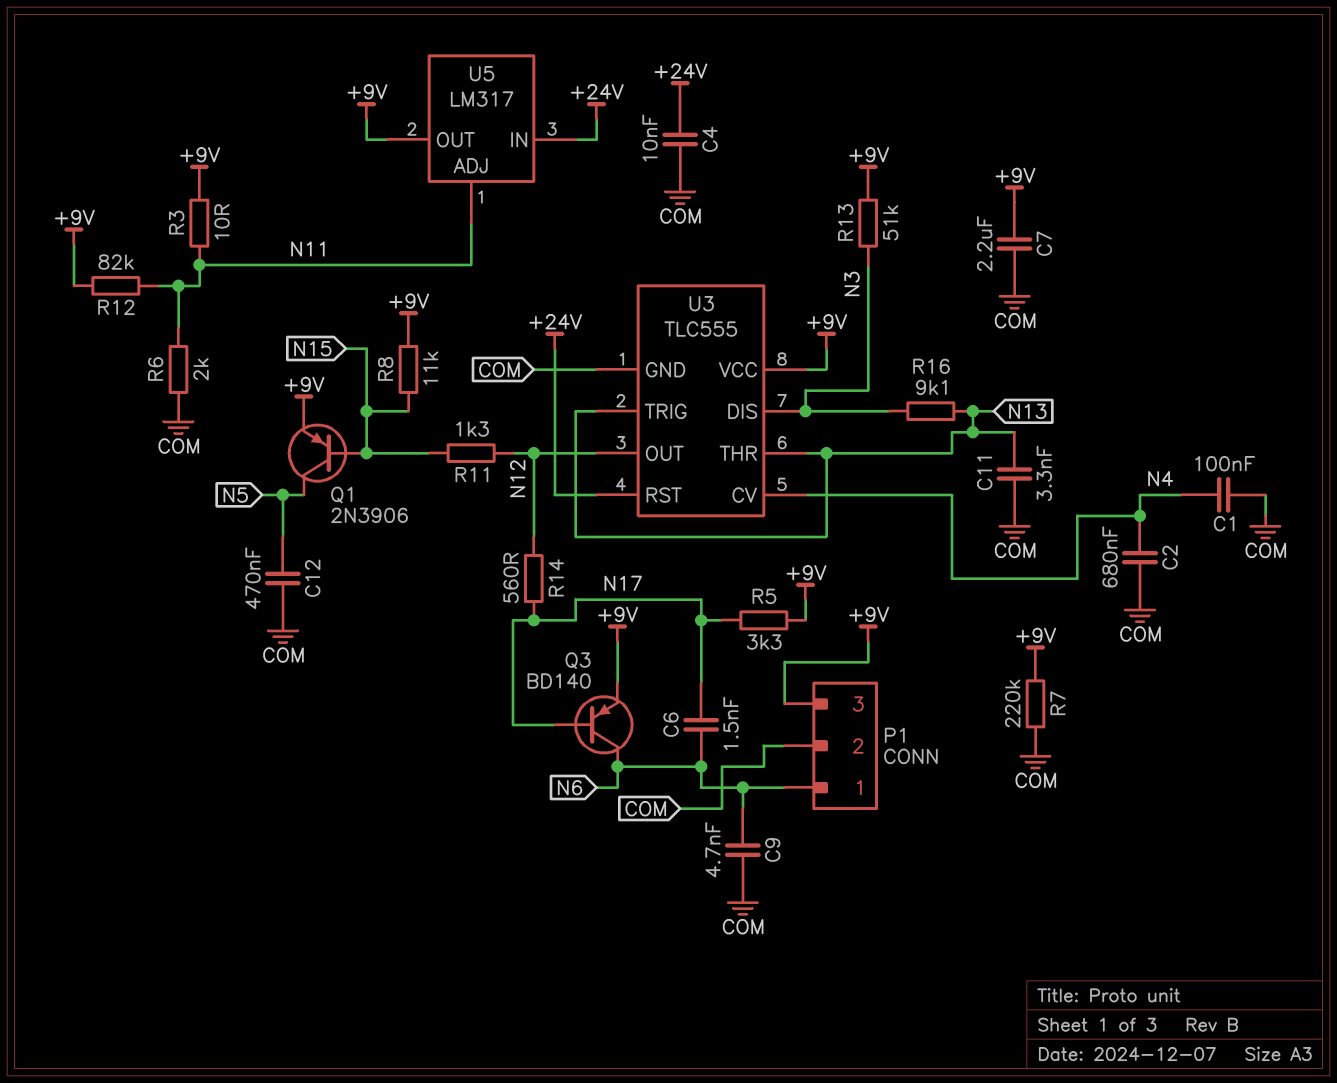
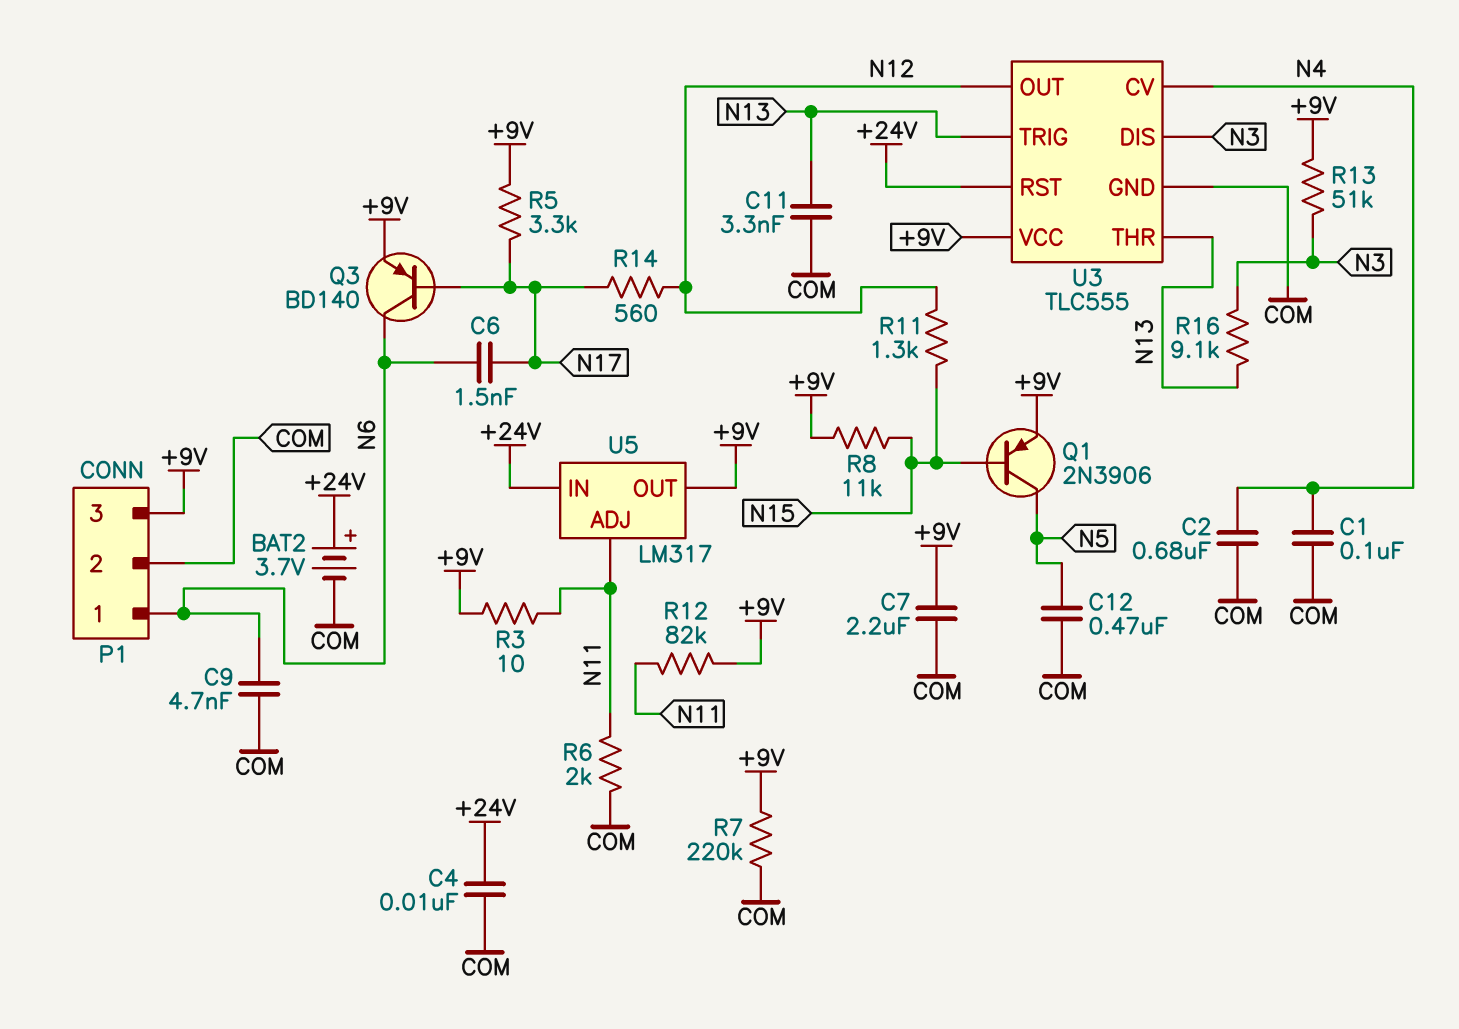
BAT2: none -> 3.7V (plus +24V, minus COM)

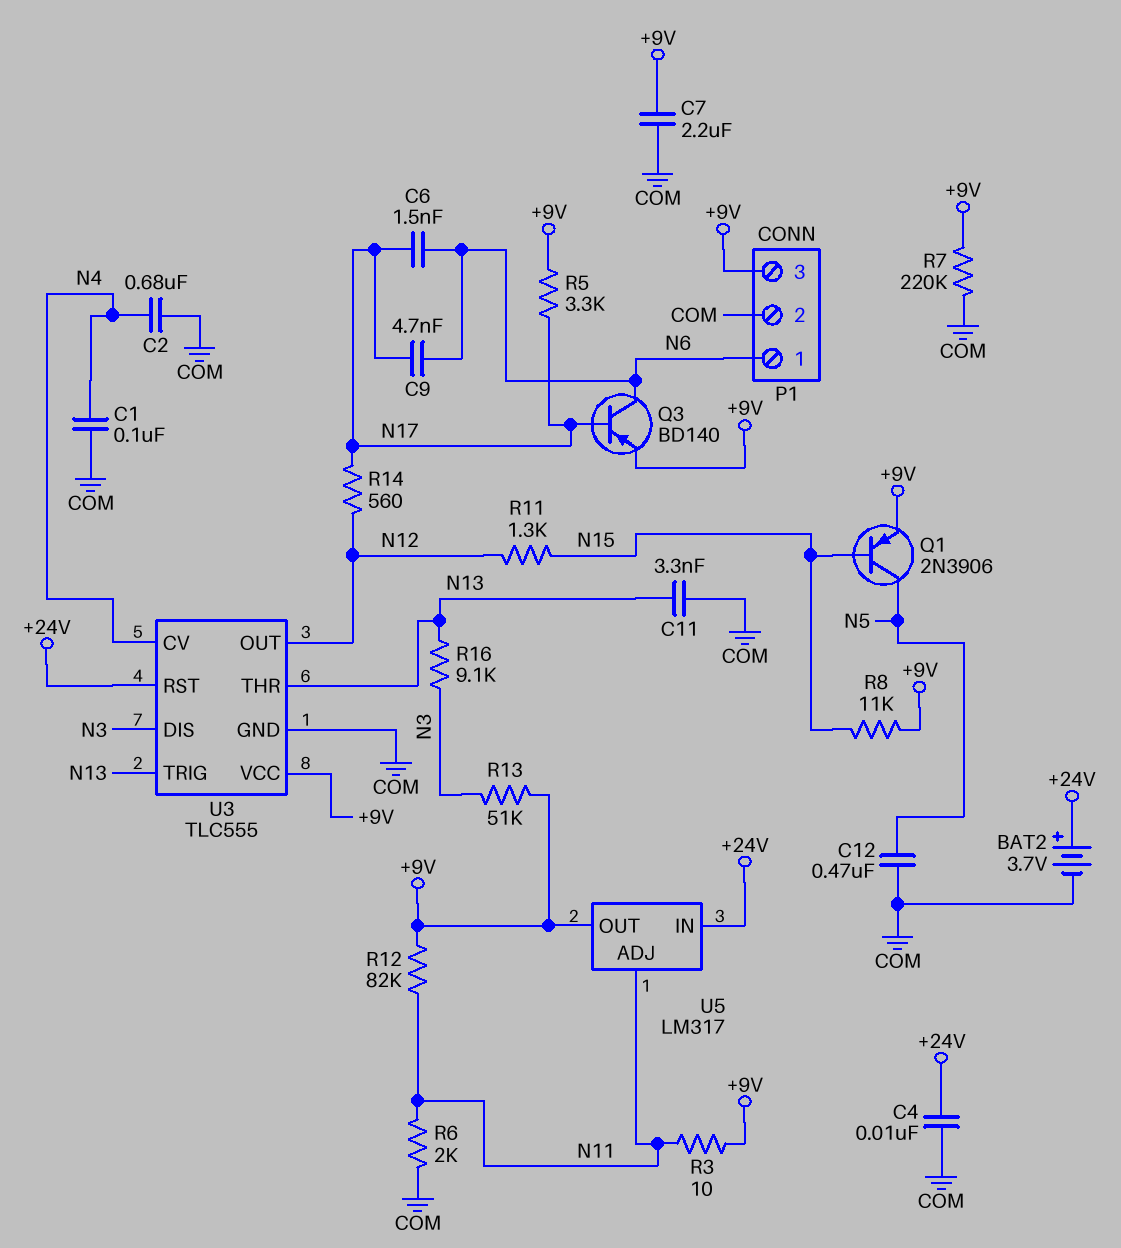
C9: 4.7nF (COM, N6) -> 4.7nF (N6, N17)

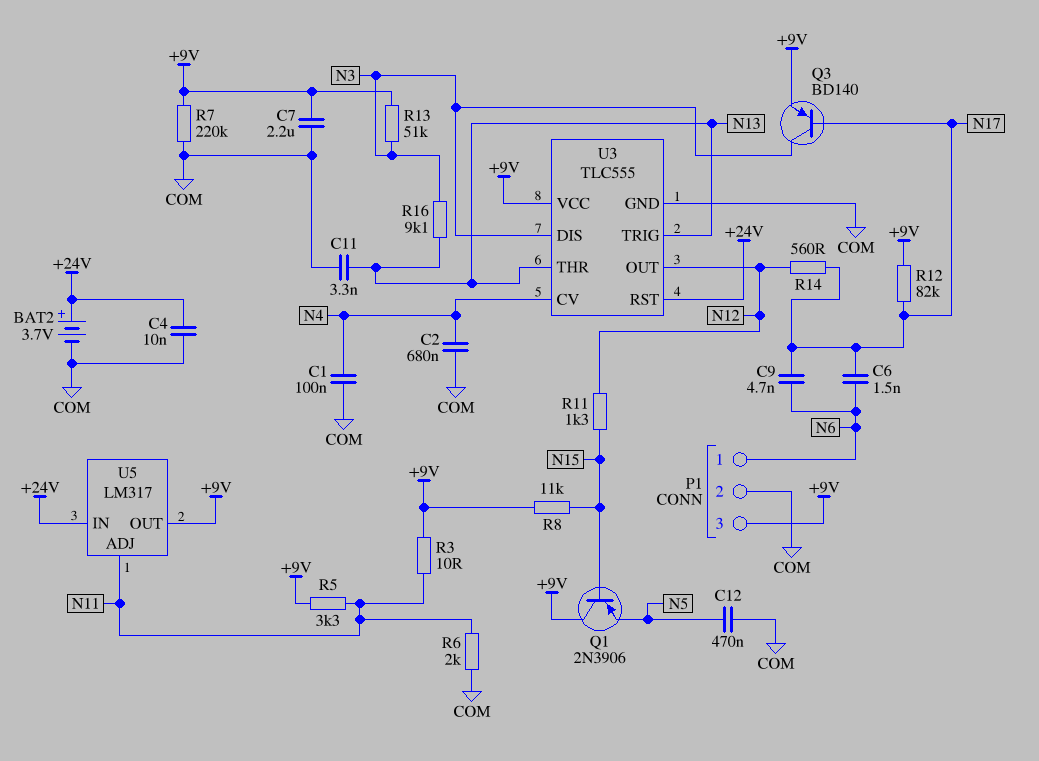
Q1: PNP 2N3906 (B N15, C N5, E +9V) -> PNP 2N3906 (B N15, C +9V, E N5)
Q3: PNP BD140 (B N17, C N6, E +9V) -> PNP BD140 (B N17, C N3, E +9V)
R5: 3.3k (+9V, N17) -> 3.3k (+9V, N11)
R12: 82k (+9V, N11) -> 82k (+9V, N17)

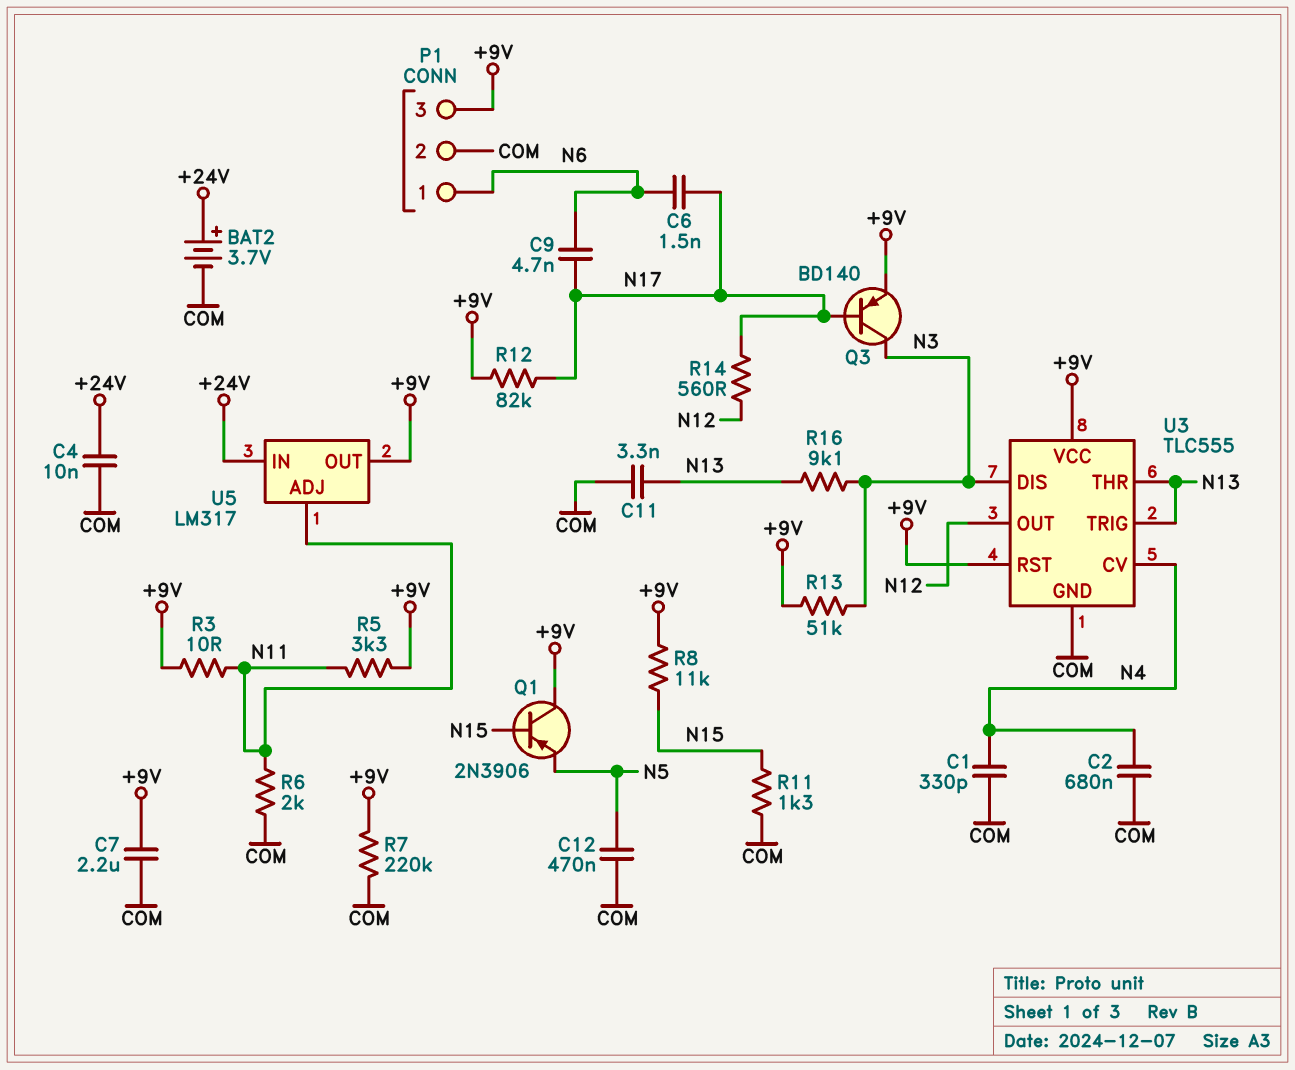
C1: 100nF (COM, N4) -> 330pF (COM, N4)
R11: 1.3k (N12, N15) -> 1.3k (COM, N15)
U3 pin RST: +24V -> +9V

